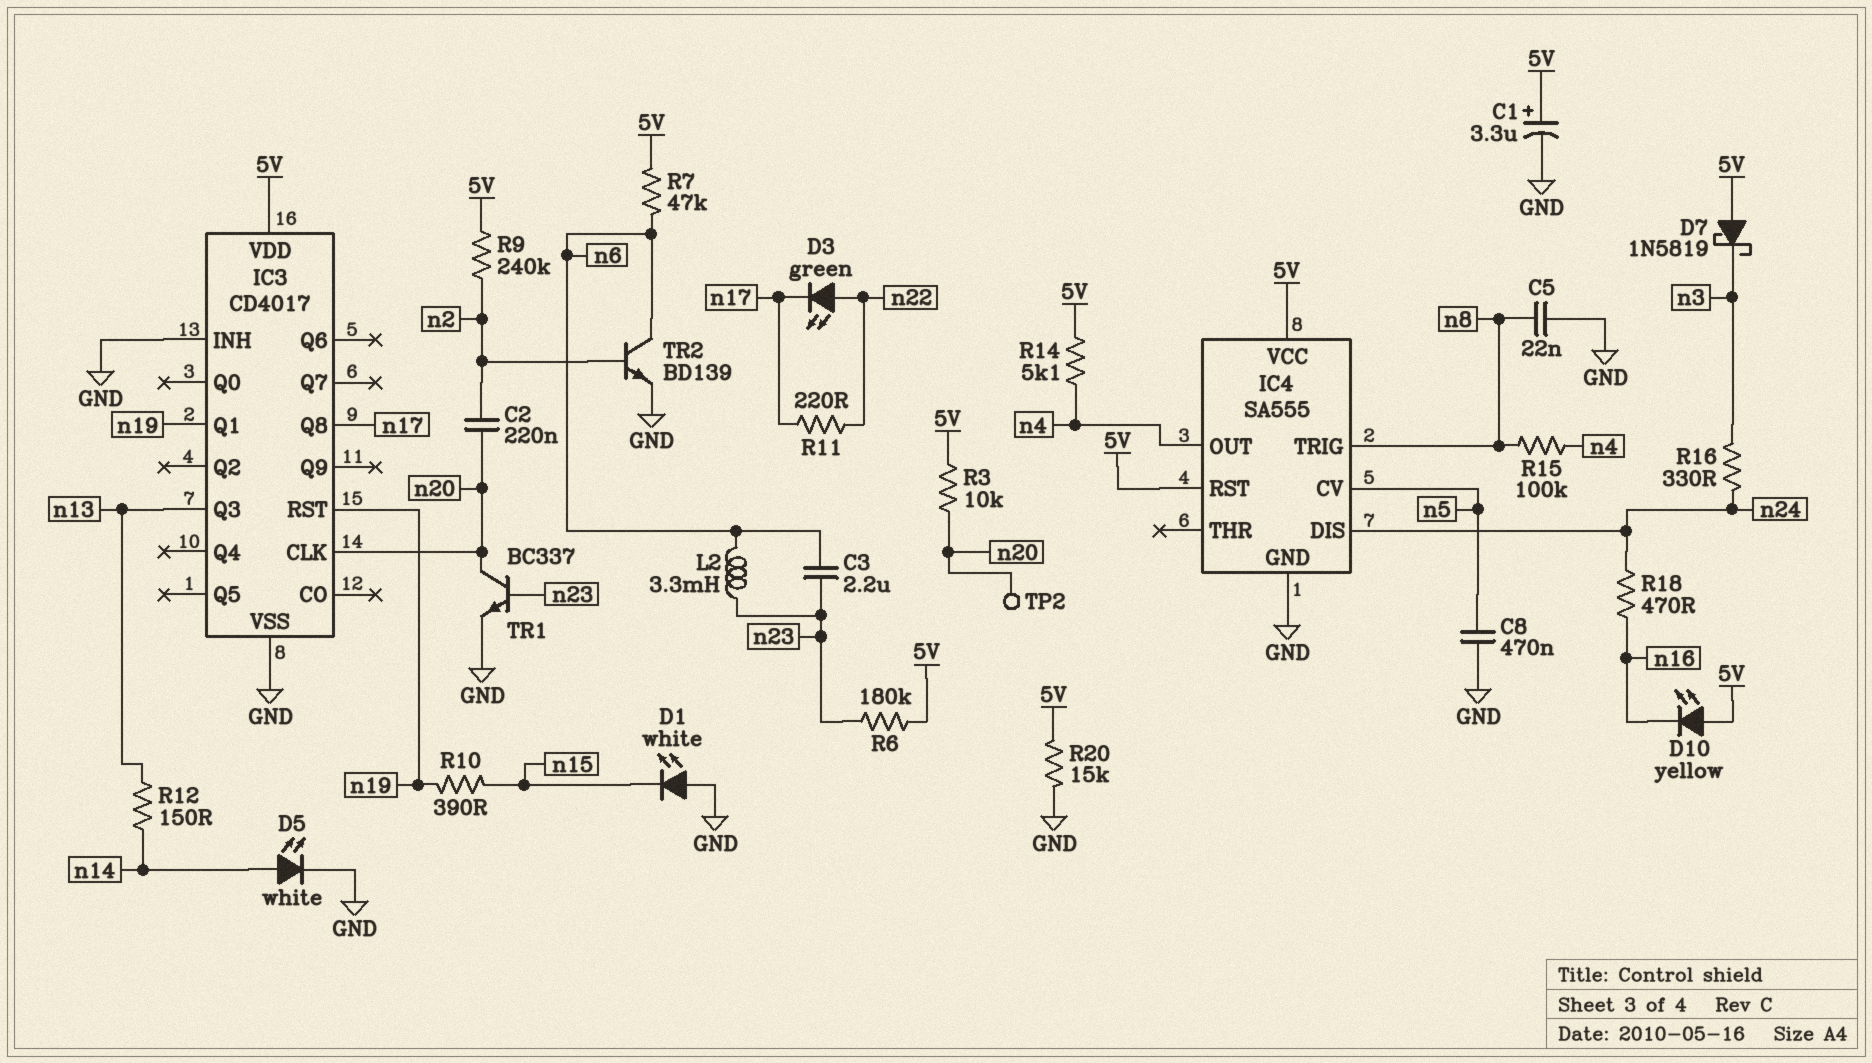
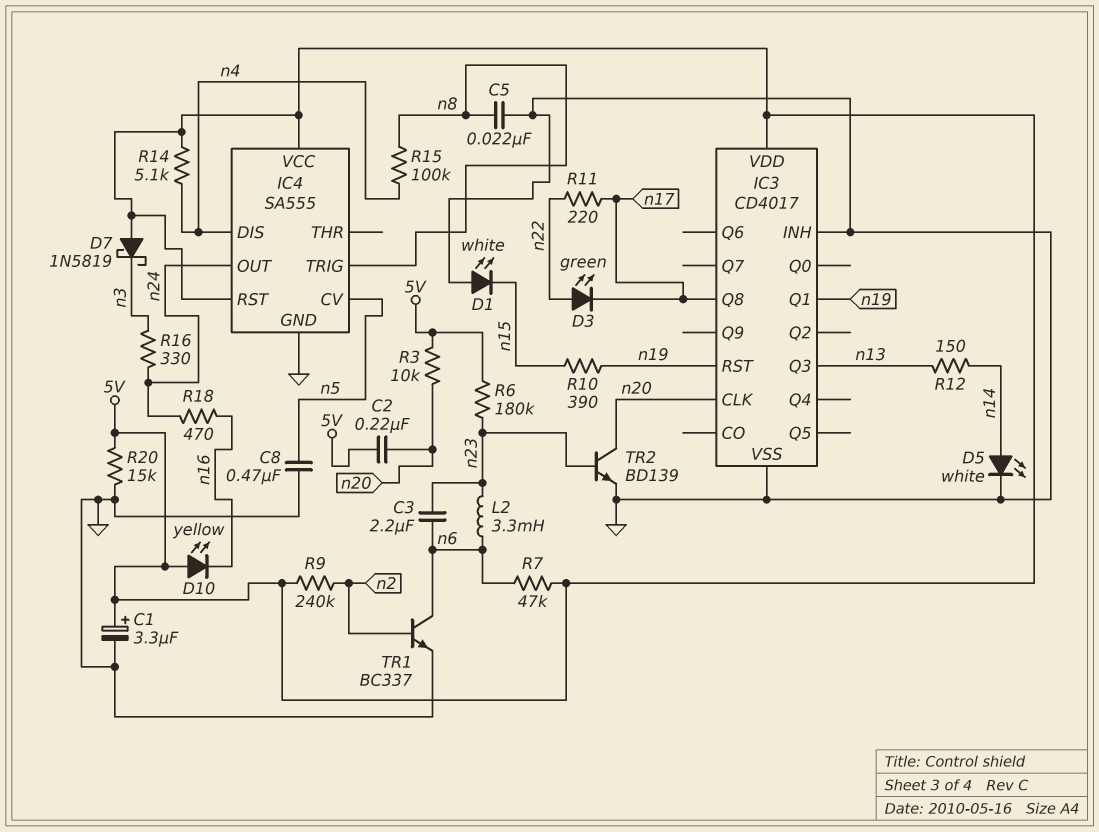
C2: 220nF (n2, n20) -> 220nF (5V, n20)
IC4 pin DIS: n24 -> n4
IC4 pin OUT: n4 -> n24
TP2: test point (n20) -> none
TR1: NPN BC337 (B n23, C n20, E GND) -> NPN BC337 (B n2, C n6, E GND)
TR2: NPN BD139 (B n2, C n6, E GND) -> NPN BD139 (B n23, C n20, E GND)

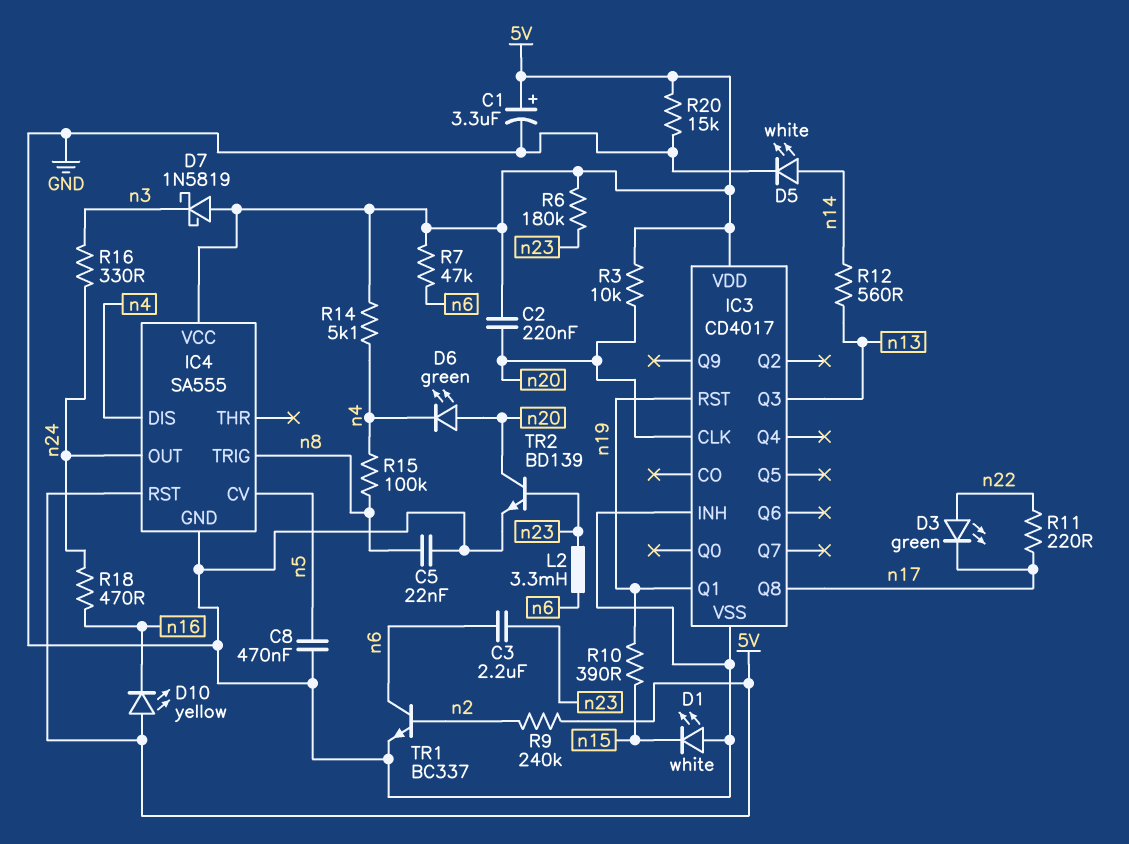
D6: none -> LED green (A n20, K n4)
R12: 150 (n13, n14) -> 560 (n13, n14)

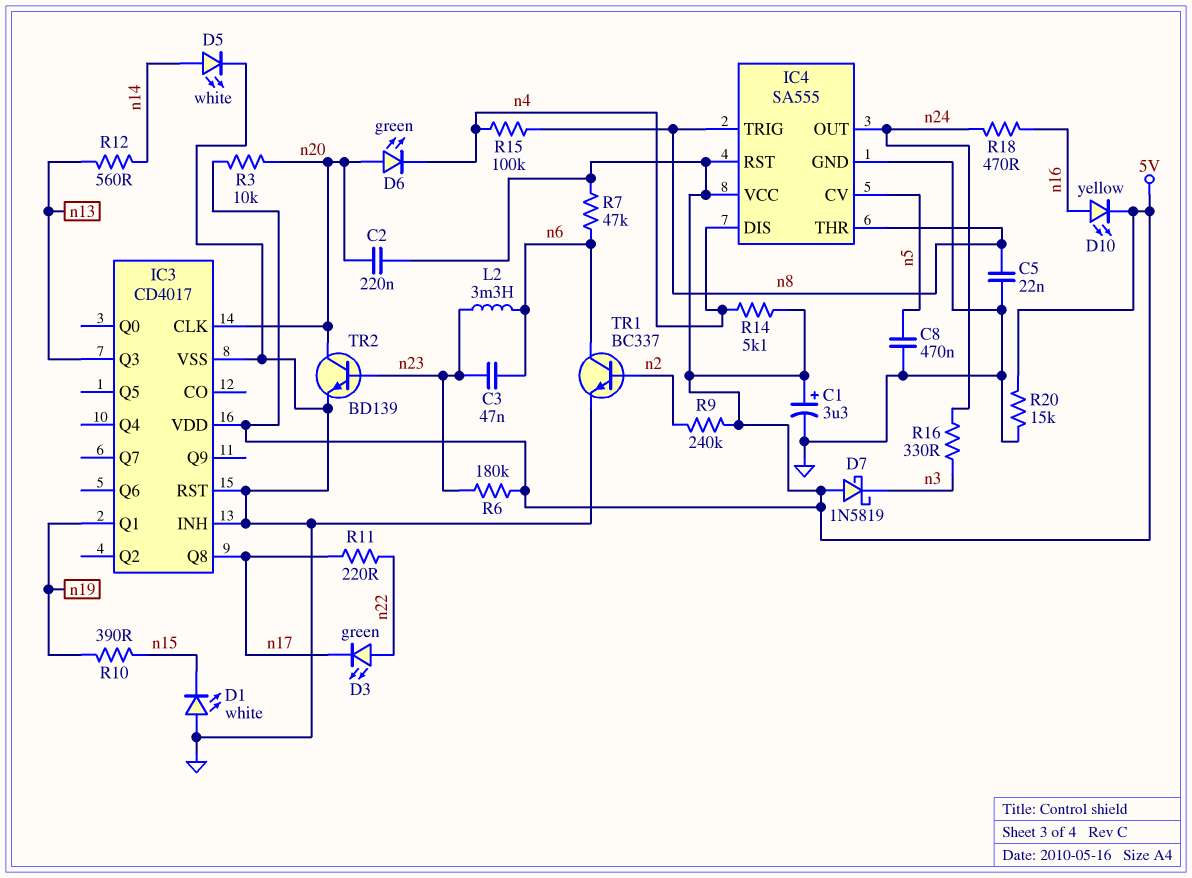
C3: 2.2uF (n6, n23) -> 47nF (n6, n23)
D10: LED yellow (A 5V, K n16) -> LED yellow (A n16, K 5V)
IC3 pin RST: n19 -> GND
IC4 pin THR: none -> n8

